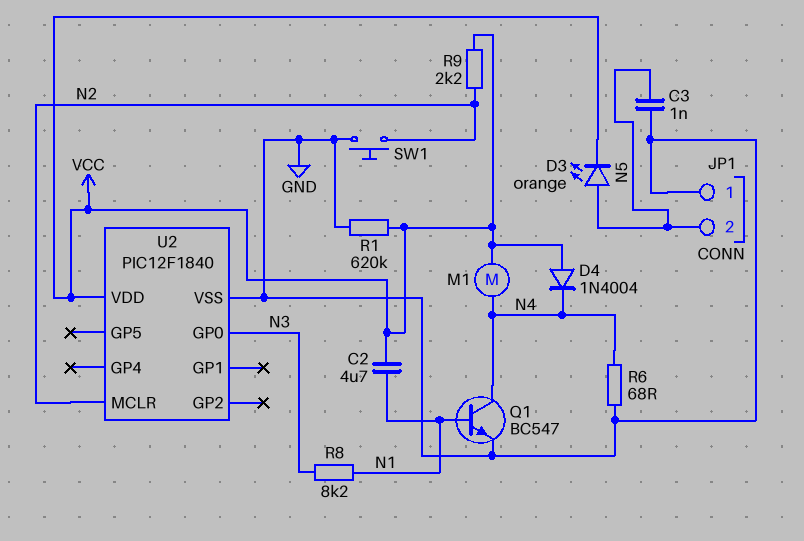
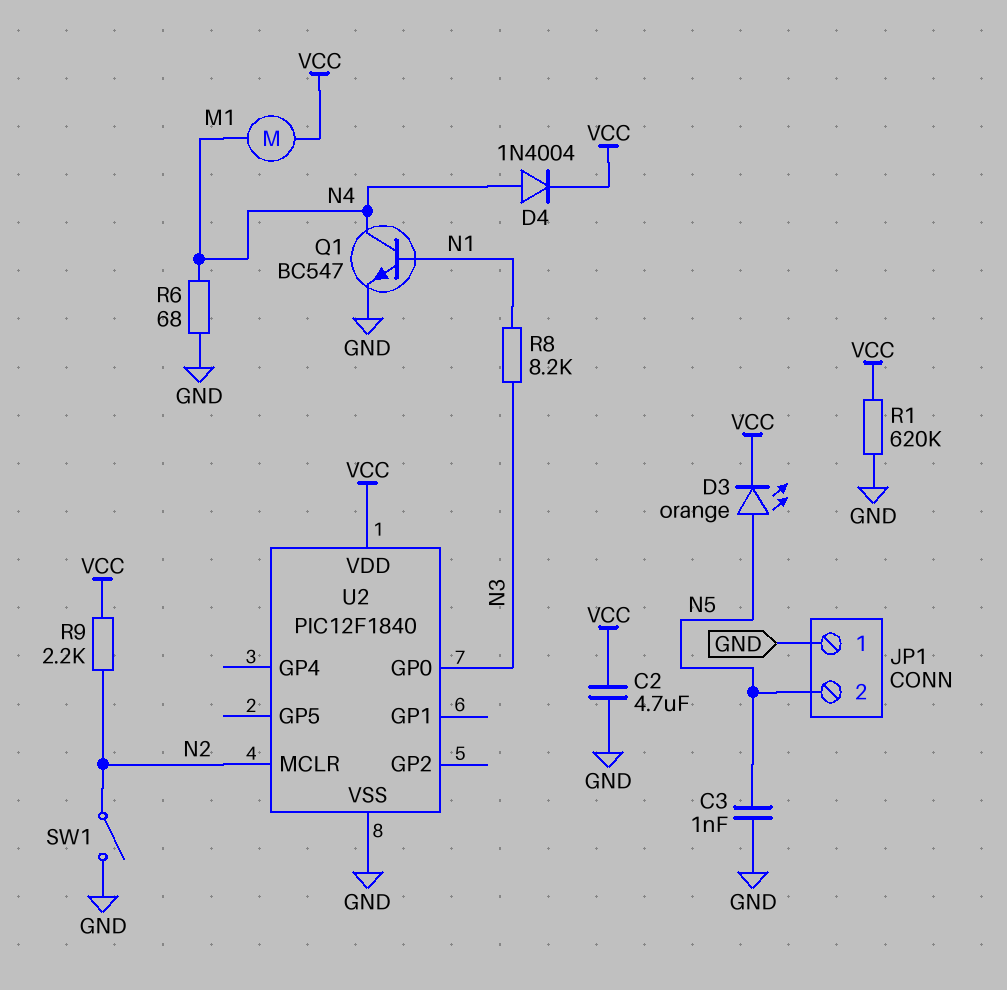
C2: 4.7uF (N1, VCC) -> 4.7uF (GND, VCC)
D4: diode 1N4004 (A VCC, K N4) -> diode 1N4004 (A N4, K VCC)
SW1: button (GND, N2) -> switch (GND, N2)

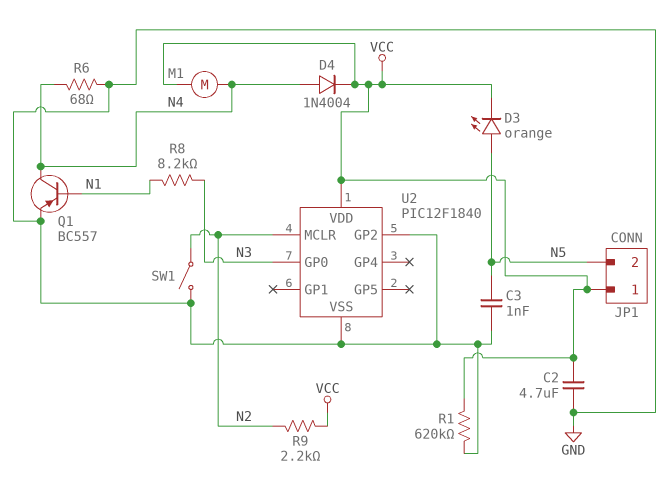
JP1 pin 1: GND -> VCC
Q1: NPN BC547 (B N1, C N4, E GND) -> PNP BC557 (B N1, C N4, E GND)
U2 pin GP2: none -> GND

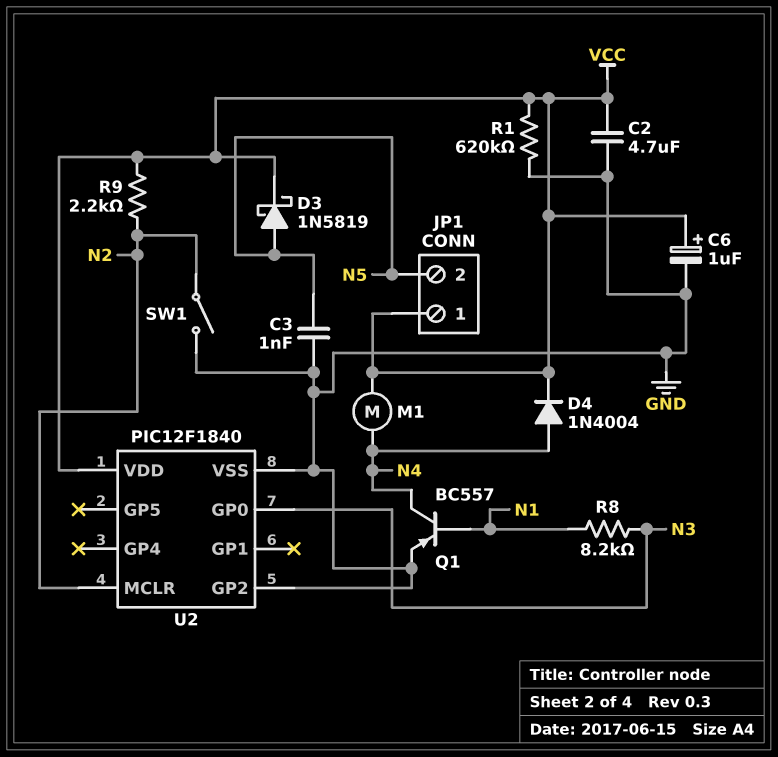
C6: none -> 1uF (plus VCC, minus GND)
D3: LED orange (A N5, K VCC) -> schottky 1N5819 (A N5, K VCC)
R6: 68 (GND, N4) -> none

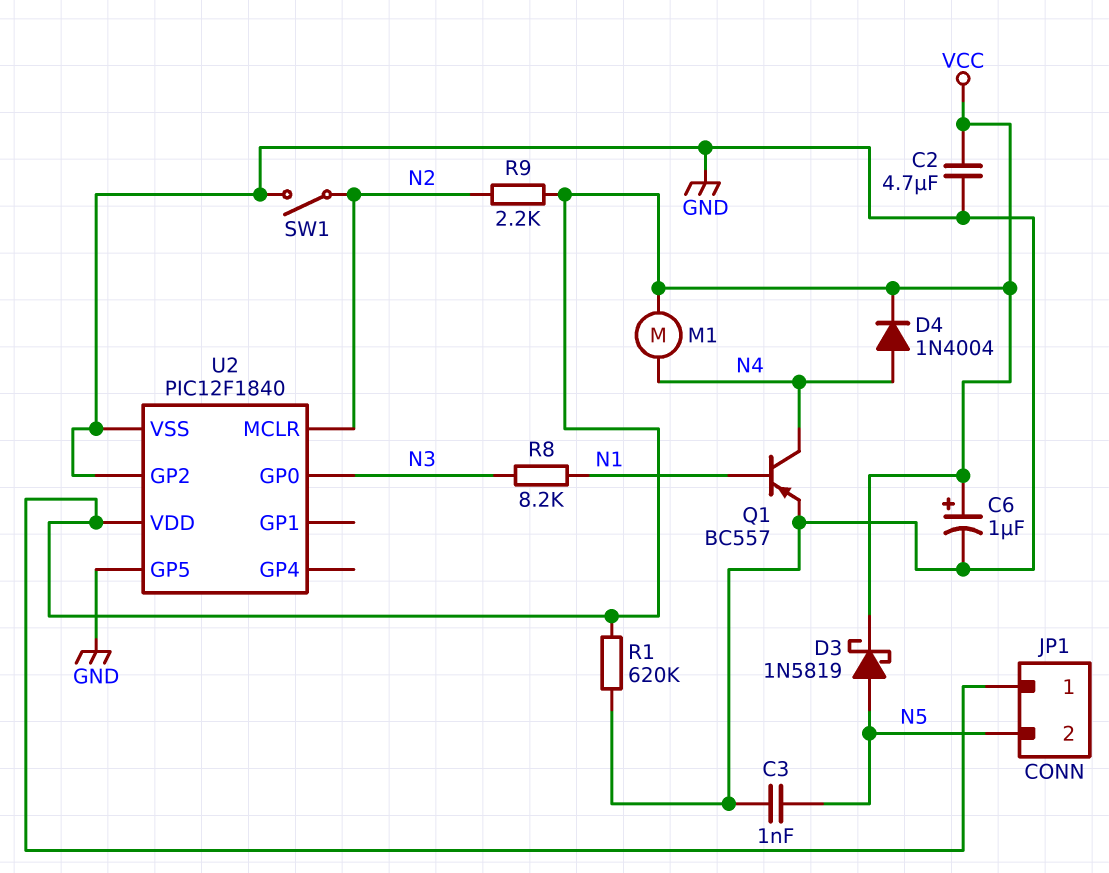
U2 pin GP5: none -> GND

